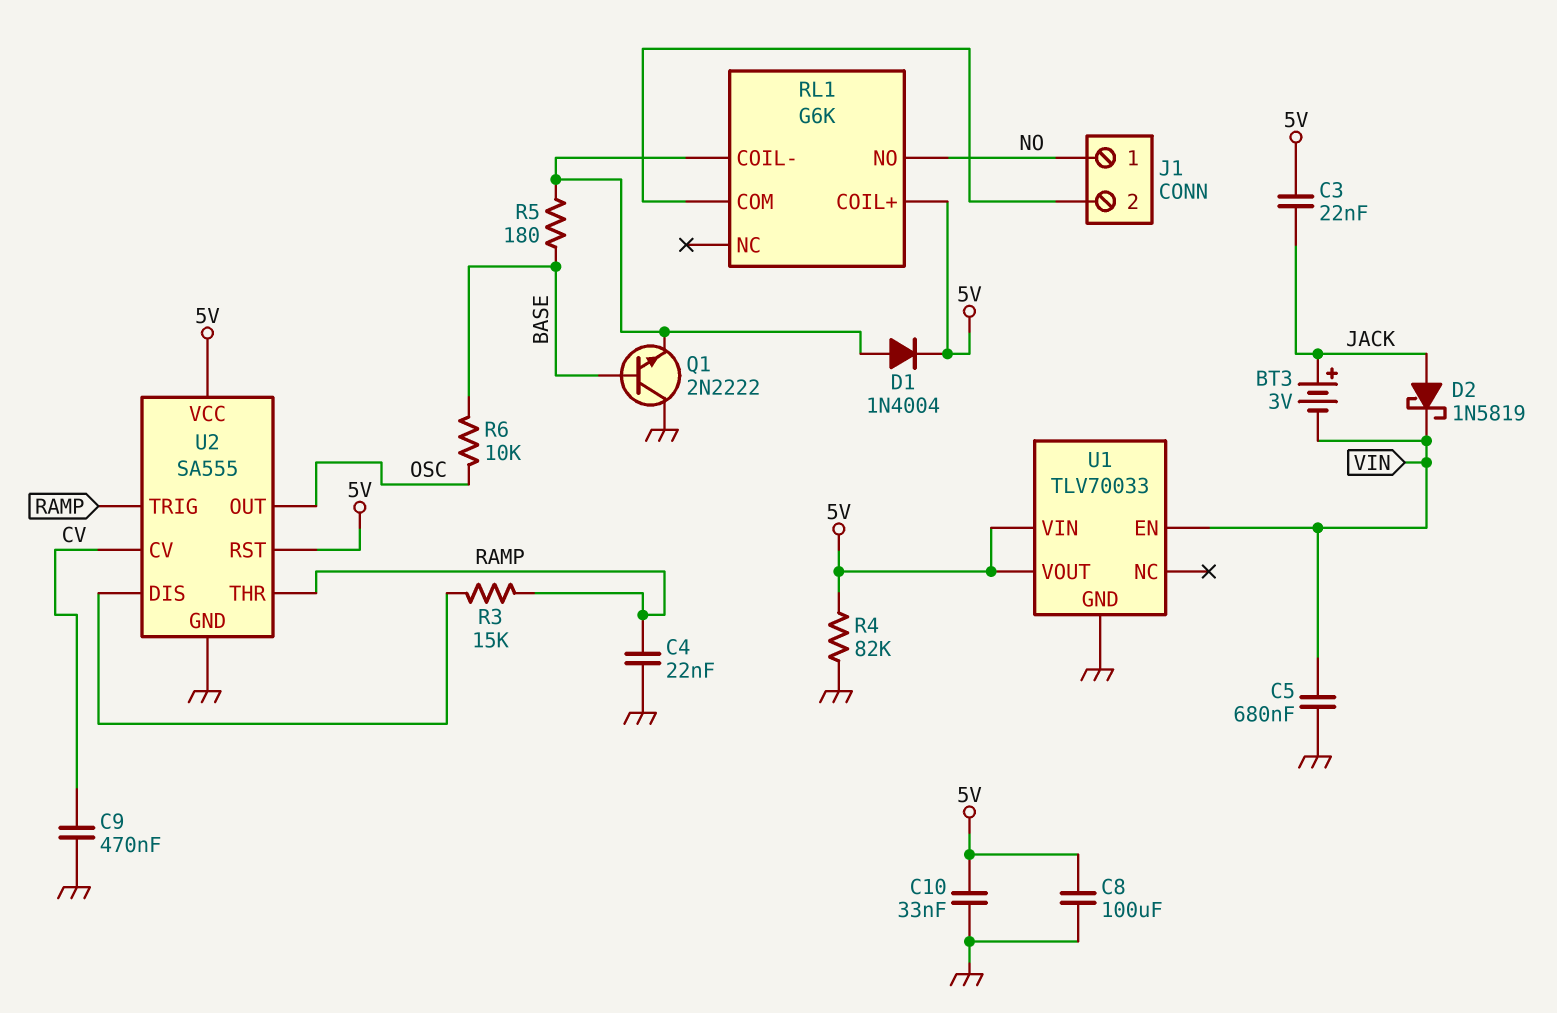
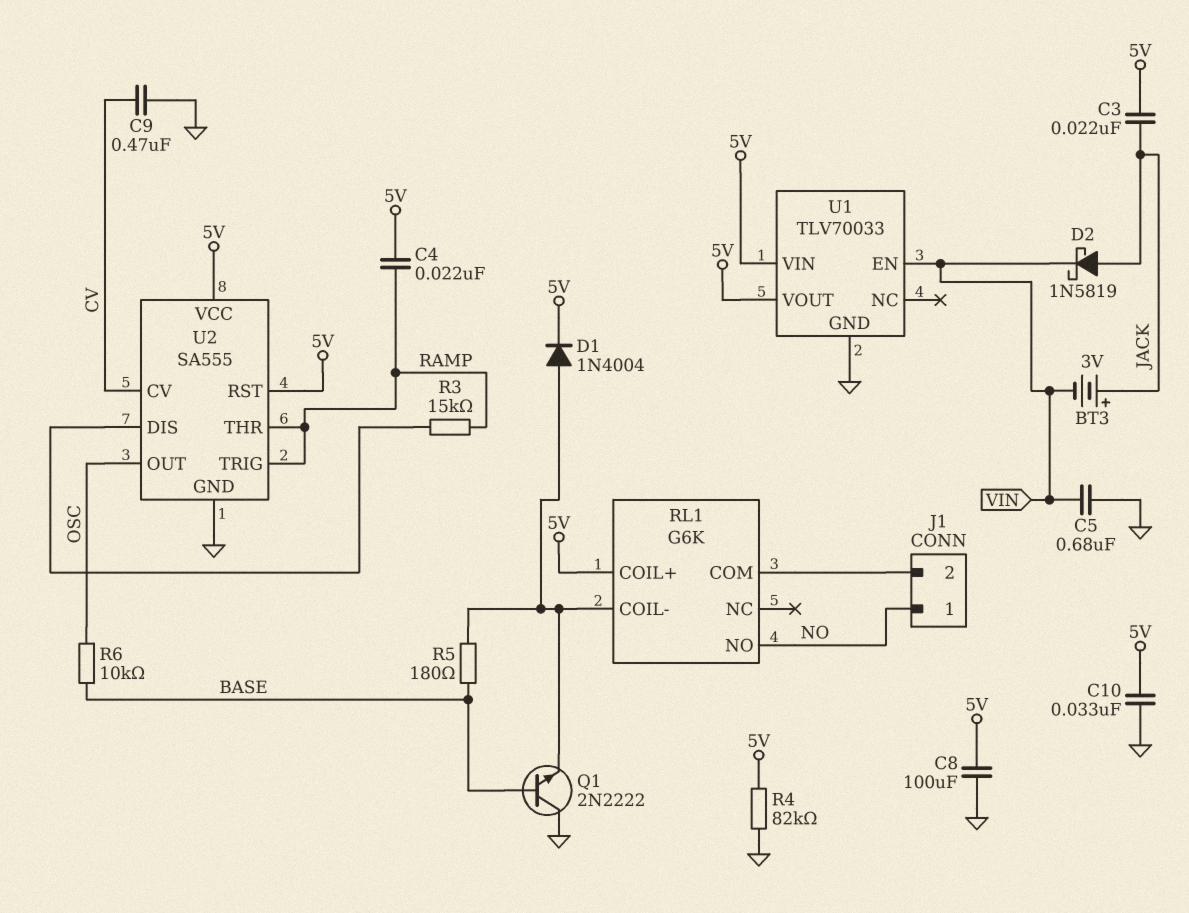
C4: 22nF (GND, RAMP) -> 22nF (5V, RAMP)

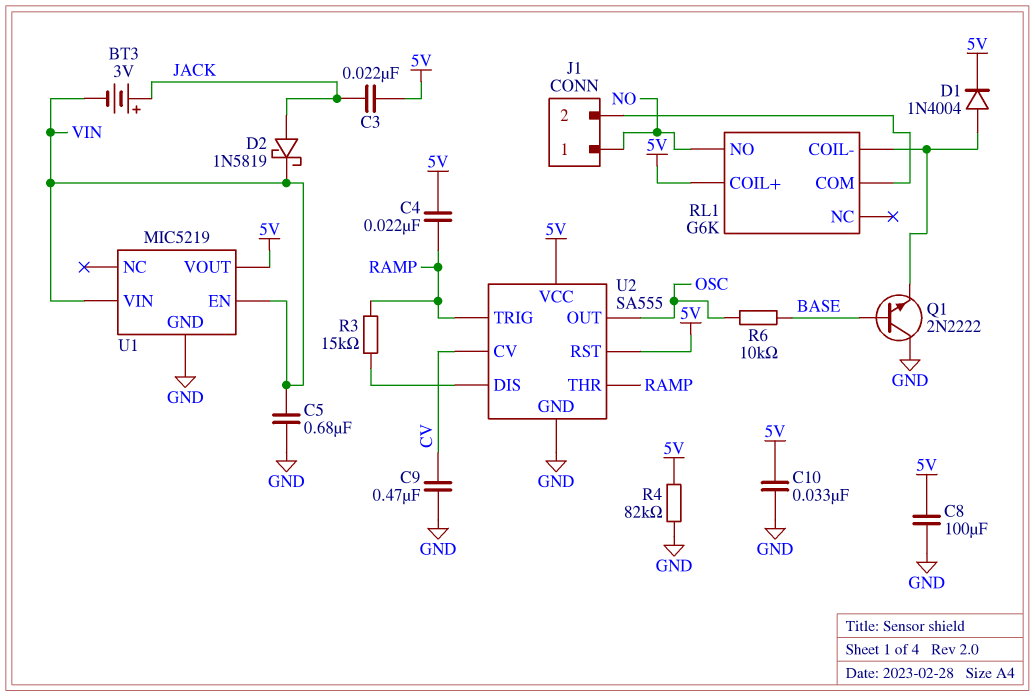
R5: 180 (BASE, RL1/COIL-) -> none
U1: TLV70033 -> MIC5219
U1 pin VIN: 5V -> VIN

